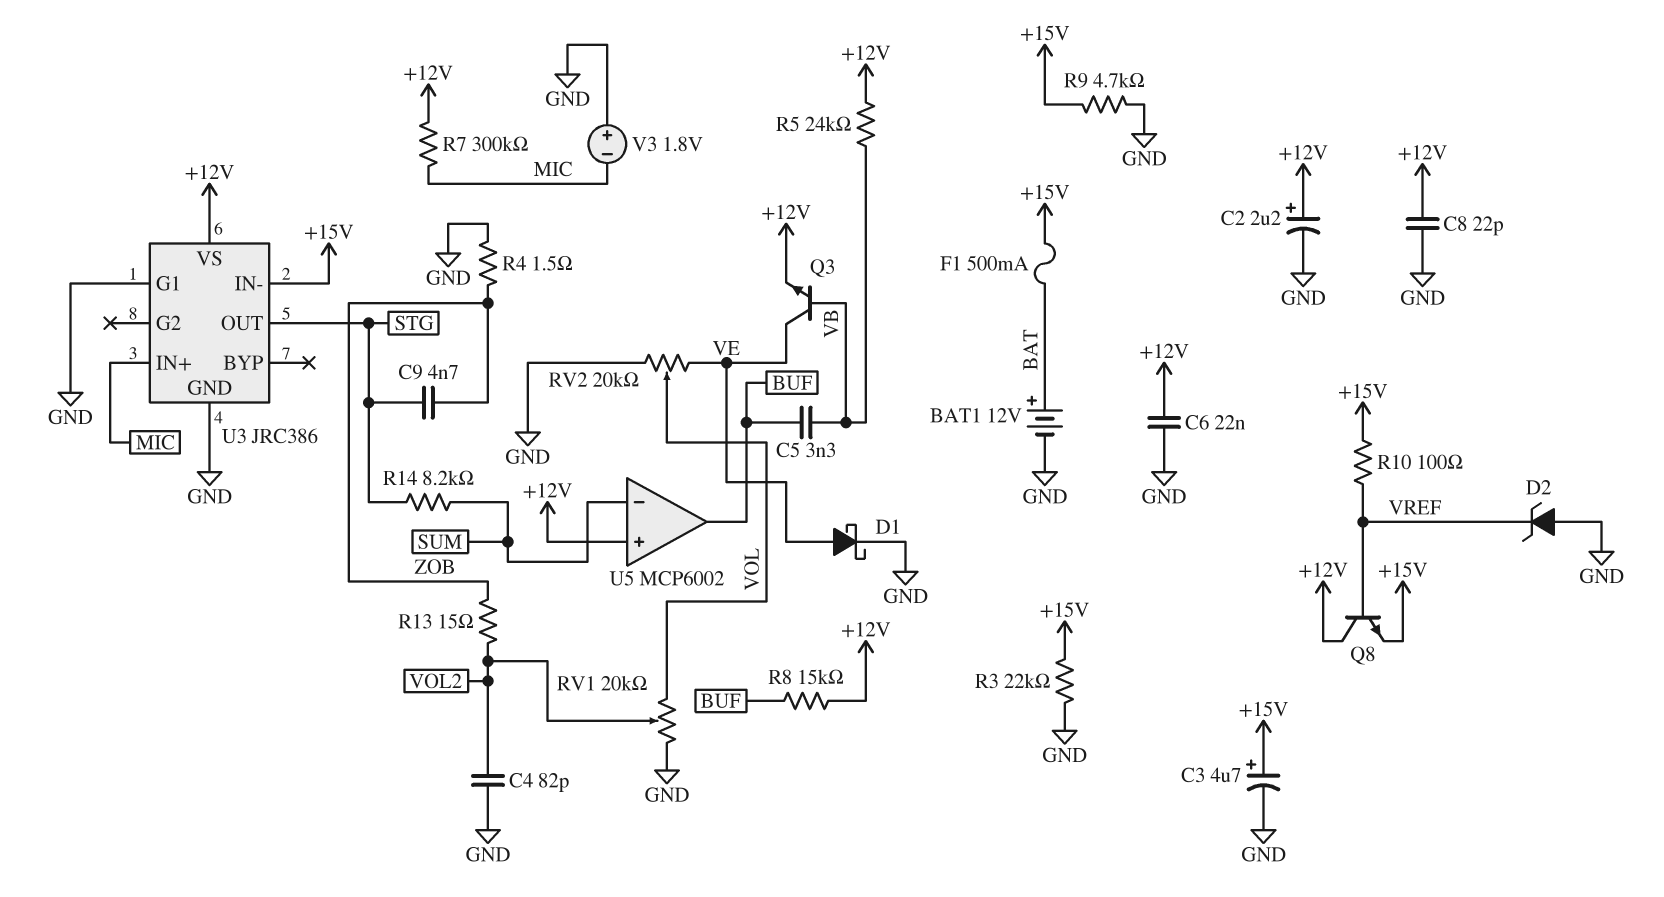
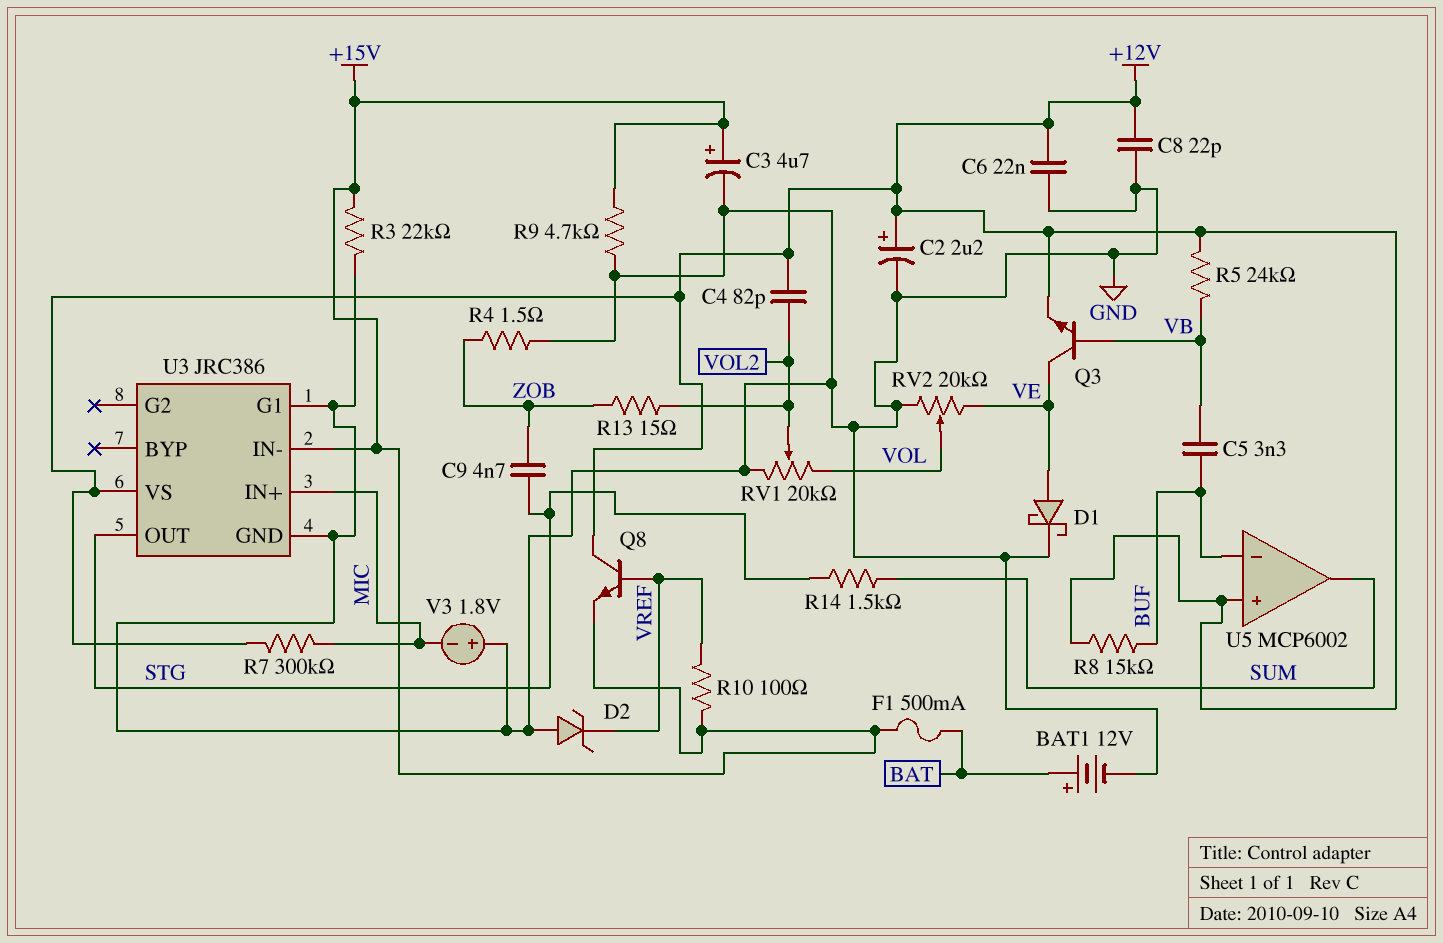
C4: 82pF (GND, VOL2) -> 82pF (+12V, VOL2)
R14: 8.2k (STG, SUM) -> 1.5k (STG, SUM)
U5 pin in-: SUM -> BUF
U5 pin out: BUF -> SUM

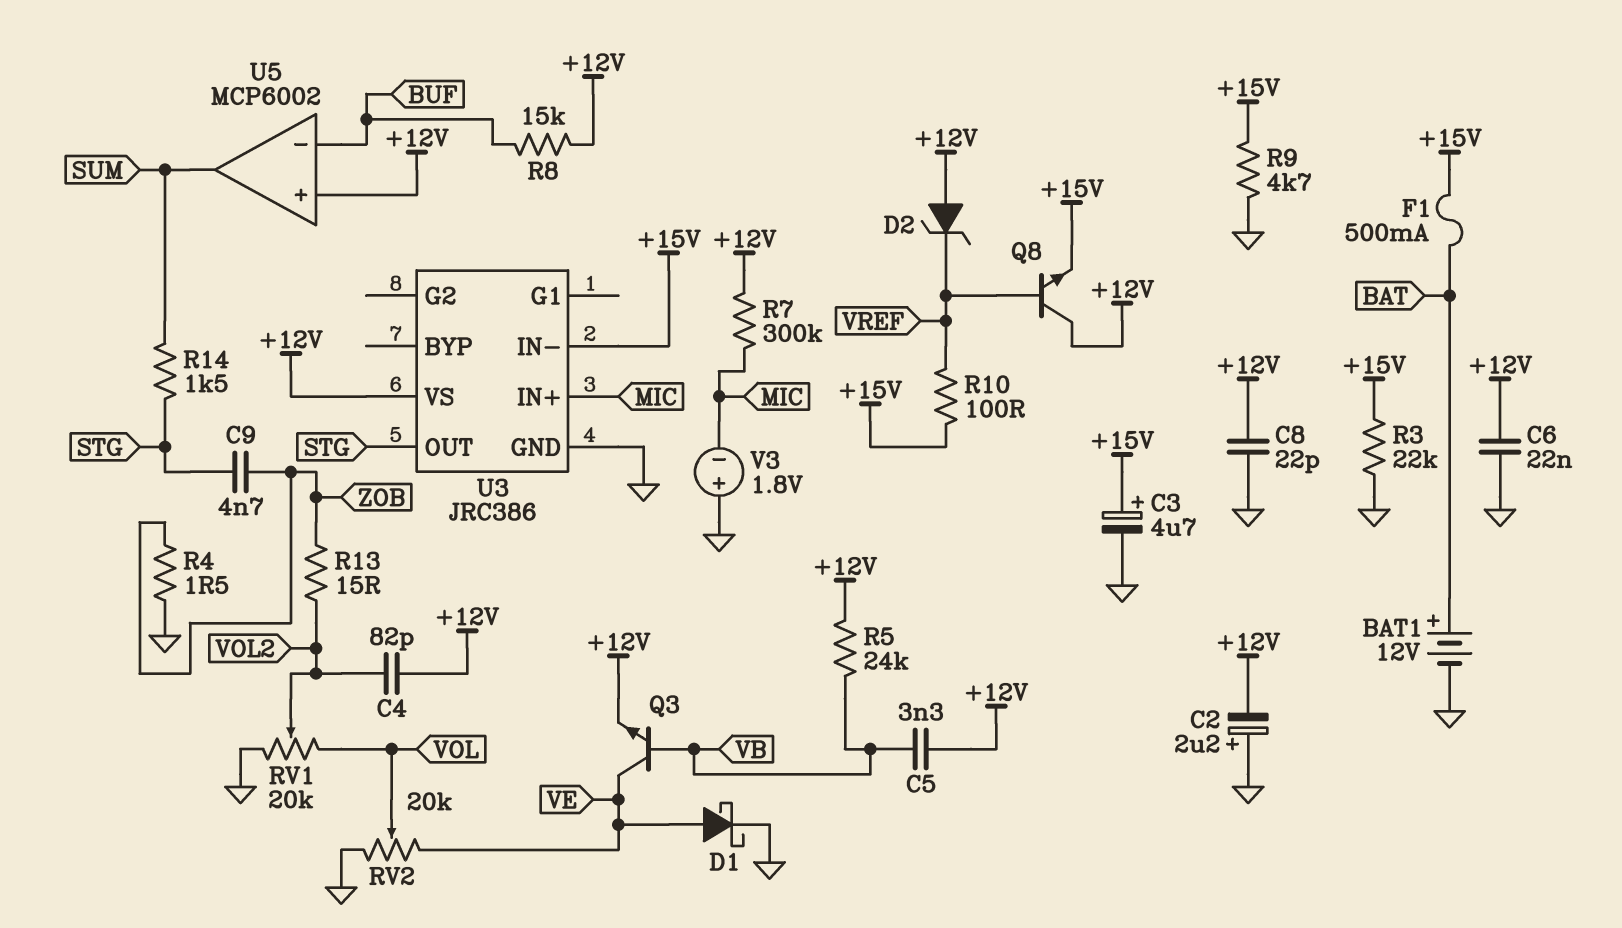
C2: 2.2uF (plus +12V, minus GND) -> 2.2uF (plus GND, minus +12V)
C5: 3.3nF (BUF, VB) -> 3.3nF (+12V, VB)
D2: zener (A GND, K VREF) -> zener (A +12V, K VREF)
U3 pin G1: GND -> none

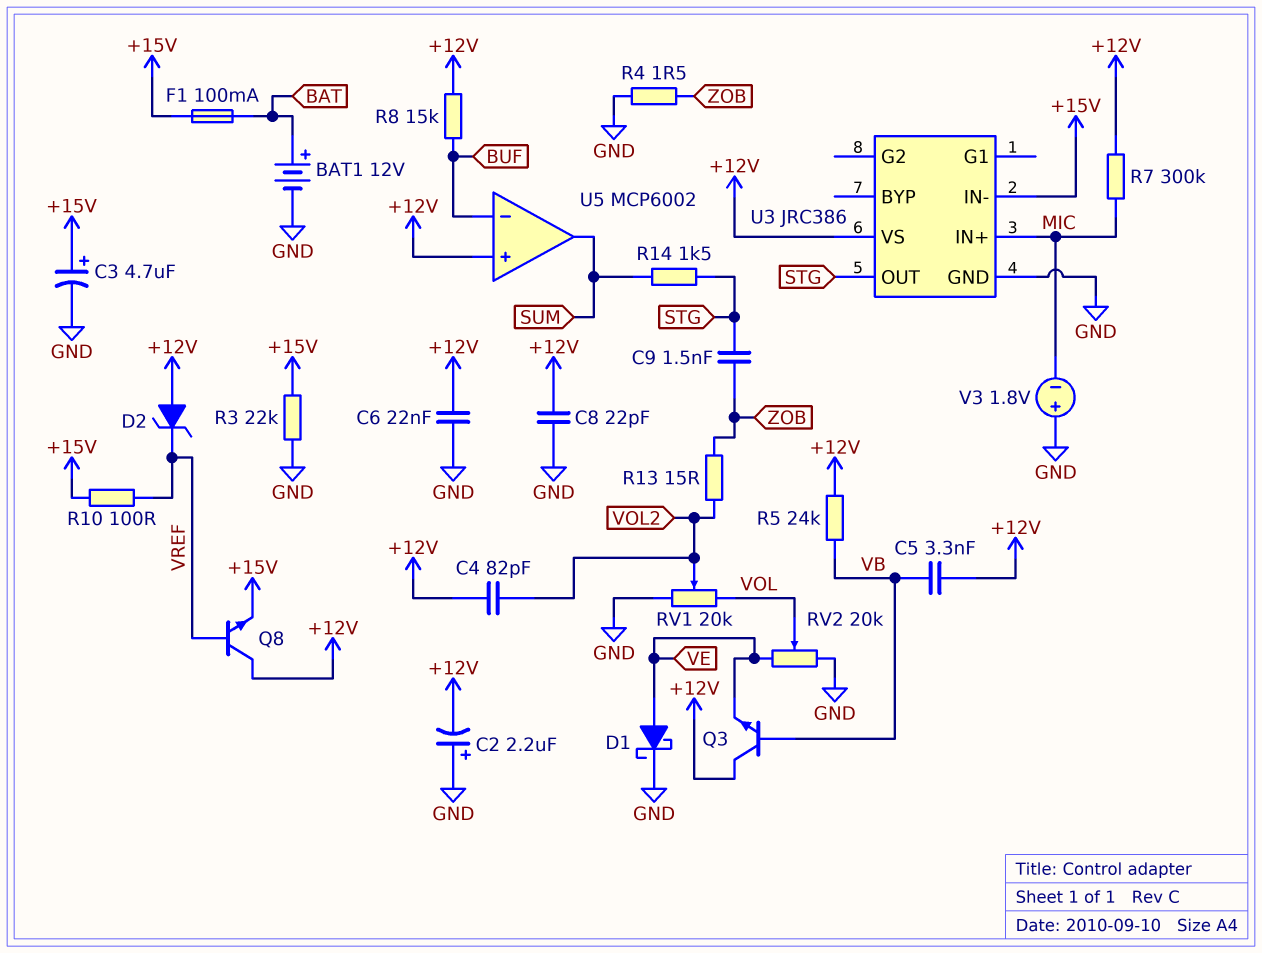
C9: 4.7nF (STG, ZOB) -> 1.5nF (STG, ZOB)
F1: 500mA (+15V, BAT) -> 100mA (+15V, BAT)
Q3: NPN (B VB, C VE, E +12V) -> NPN (B VB, C +12V, E VE)
R9: 4.7k (+15V, GND) -> none

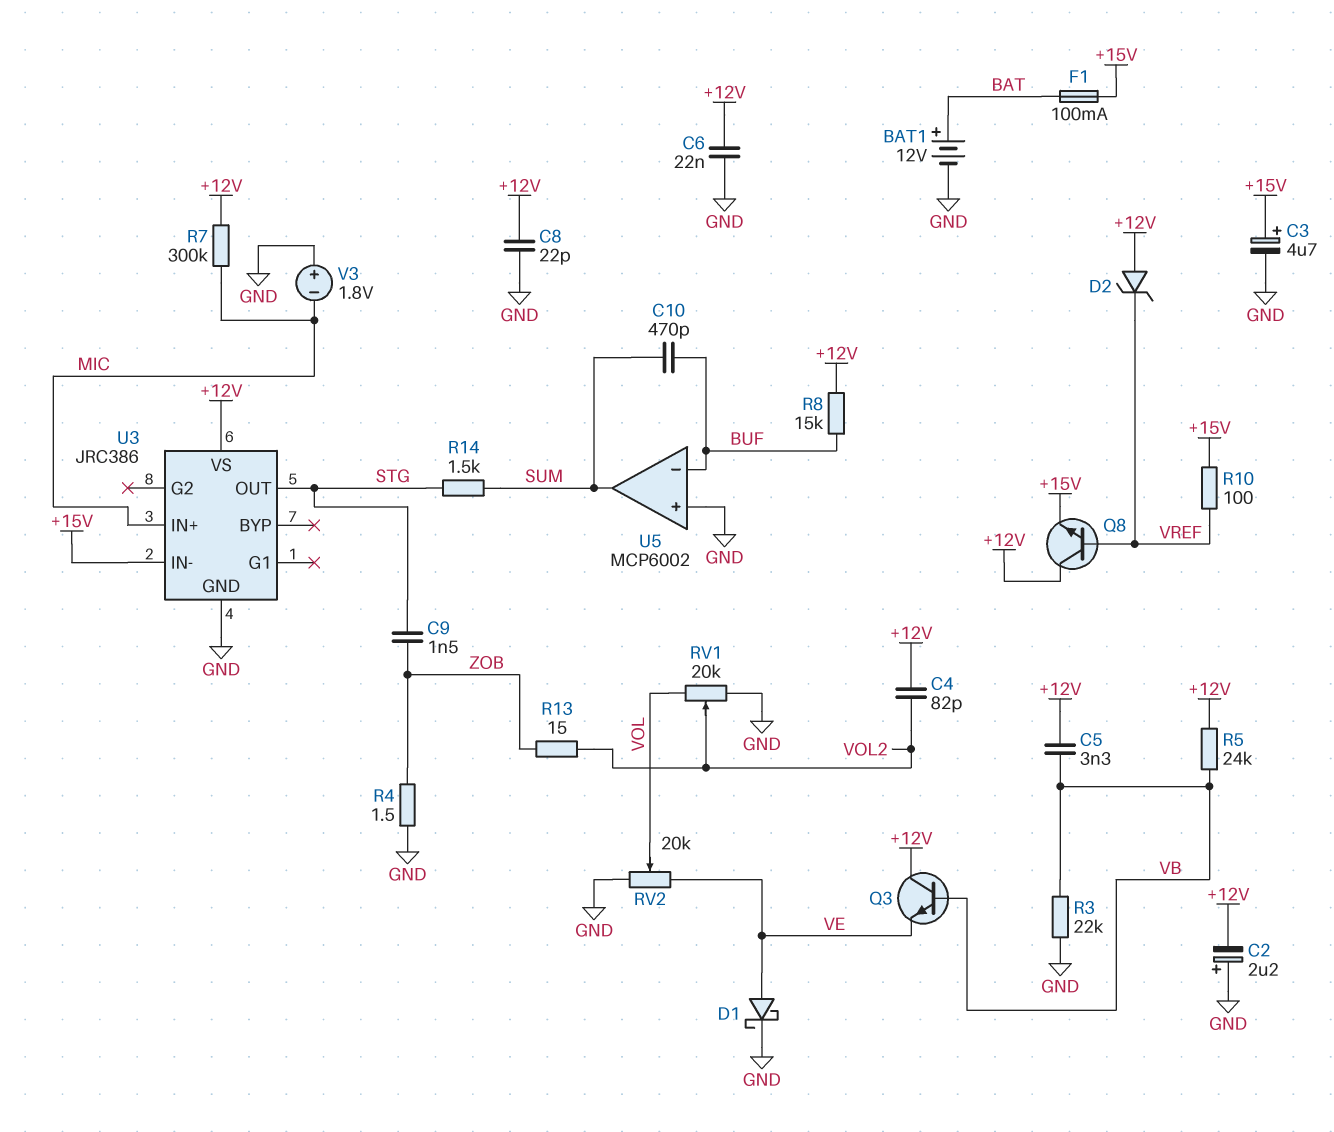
C10: none -> 470pF (BUF, SUM)
R3: 22k (+15V, GND) -> 22k (GND, VB)
U5 pin in+: +12V -> GND

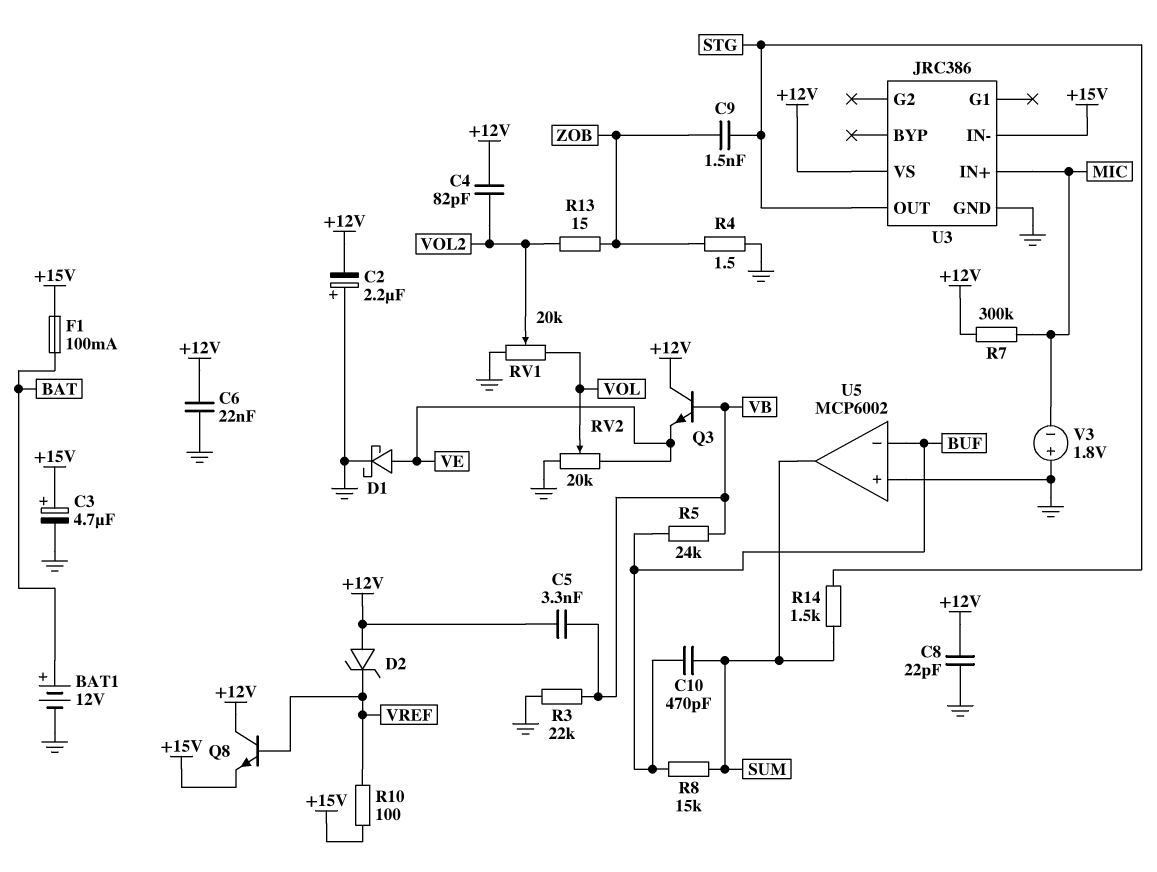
R5: 24k (+12V, VB) -> 24k (BUF, VB)
R8: 15k (+12V, BUF) -> 15k (BUF, SUM)

